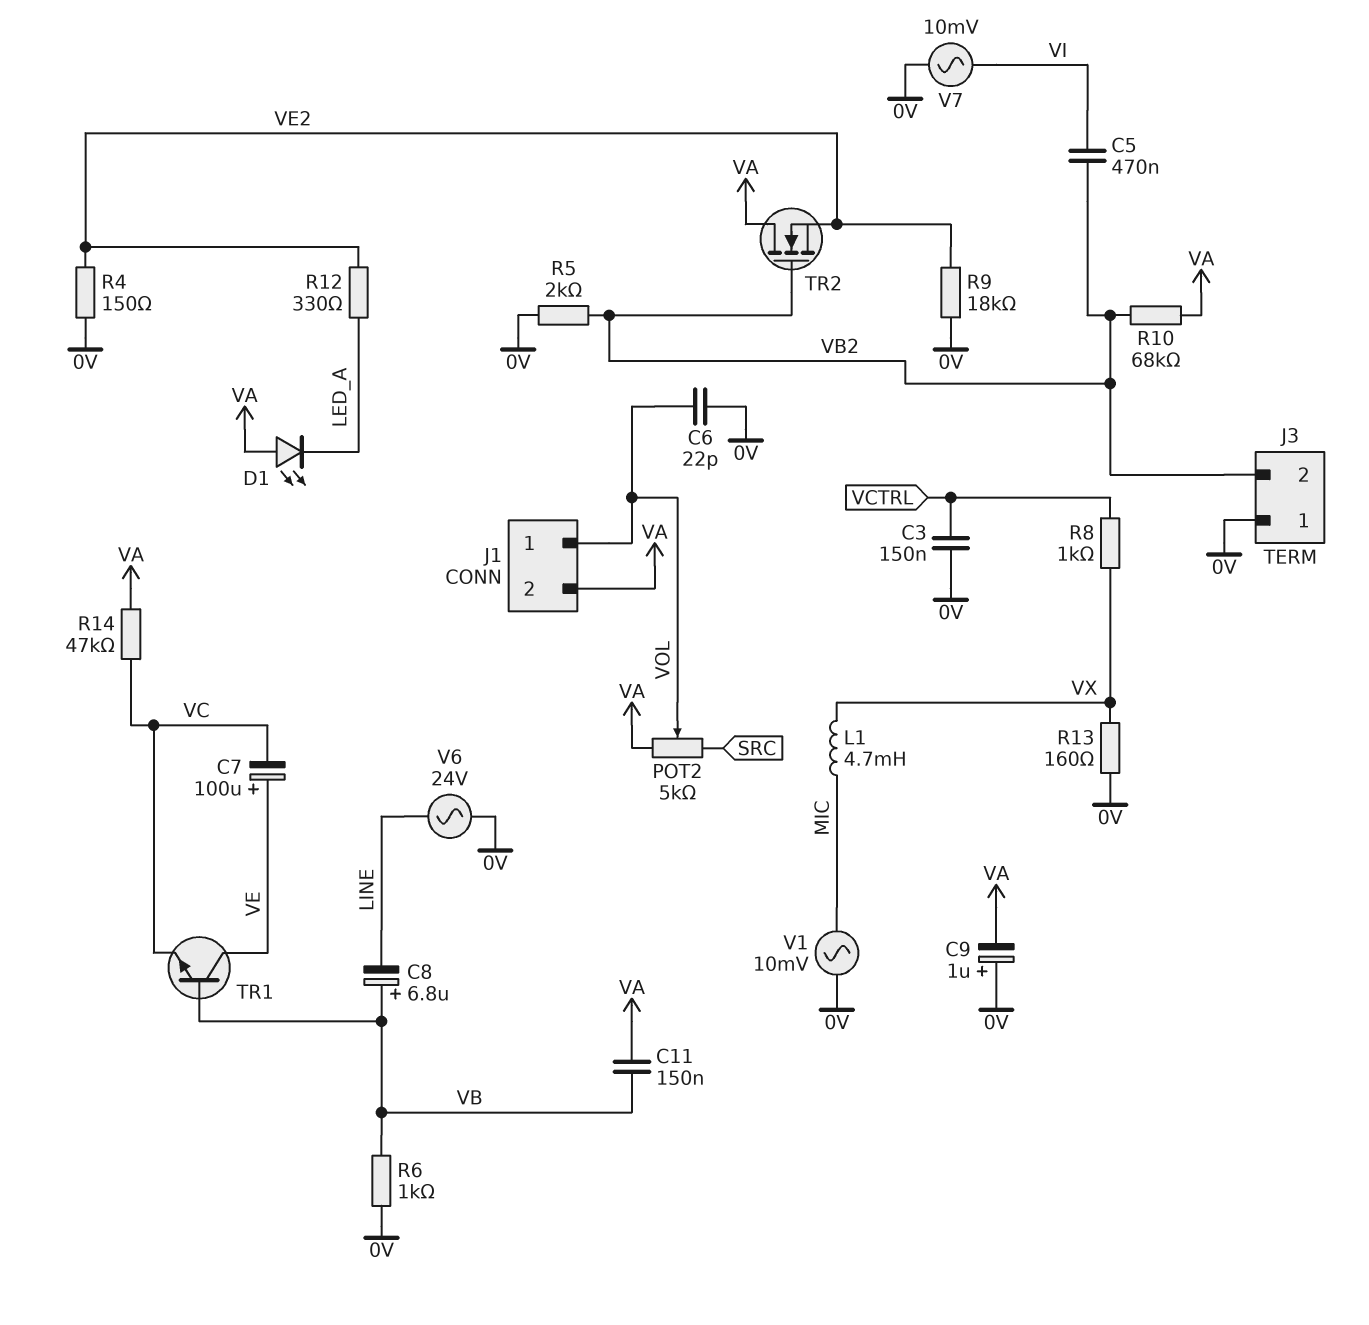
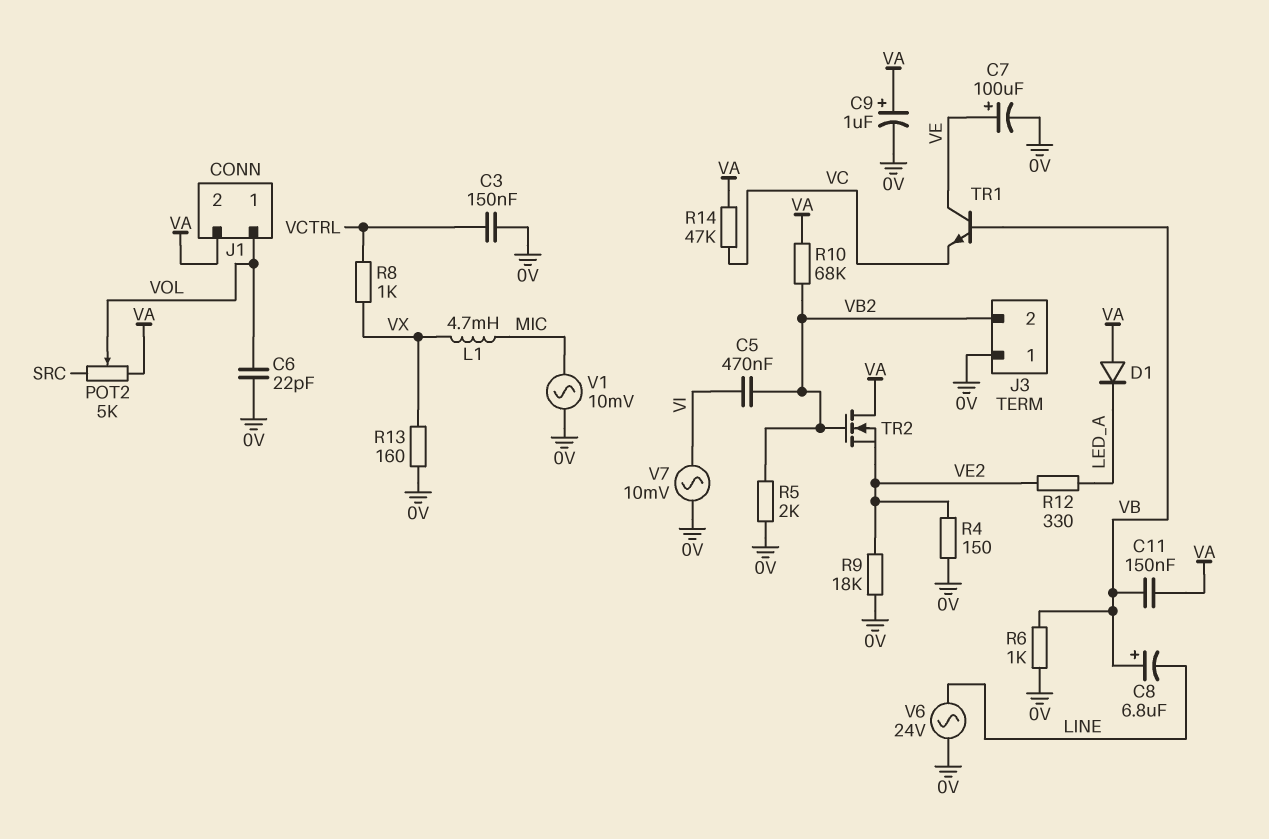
C7: 100uF (plus VE, minus VC) -> 100uF (plus VE, minus 0V)
C9: 1uF (plus 0V, minus VA) -> 1uF (plus VA, minus 0V)
D1: LED (A VA, K LED_A) -> diode (A VA, K LED_A)

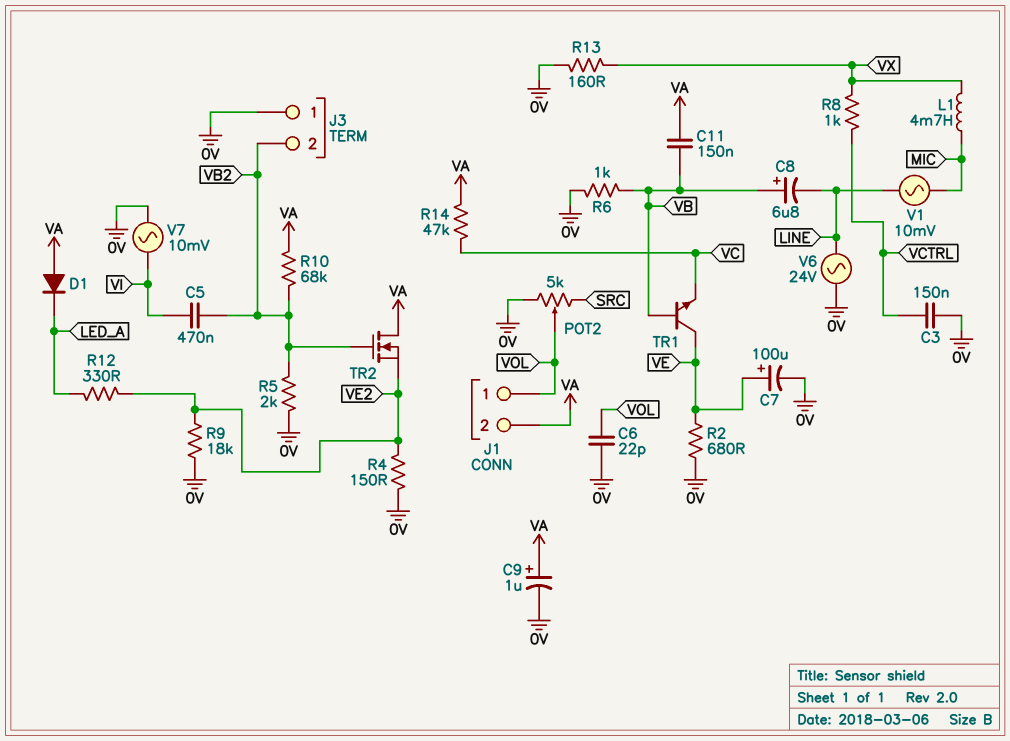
POT2: 5k (SRC, VA, wiper VOL) -> 5k (0V, SRC, wiper VOL)
R2: none -> 680 (0V, VE)
V1: AC 10mV (0V, MIC) -> AC 10mV (LINE, MIC)

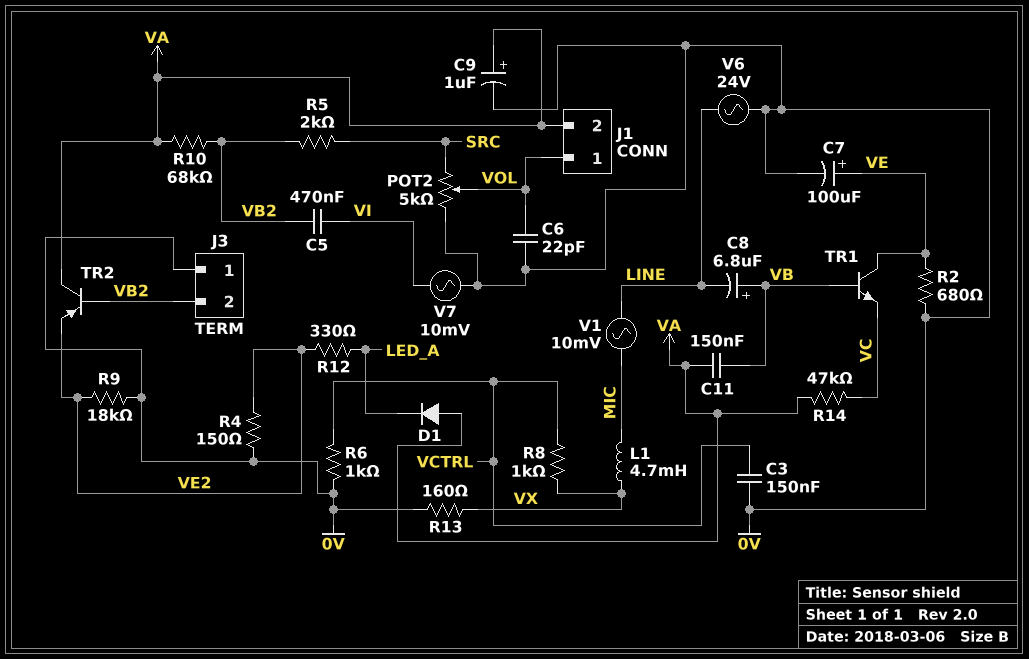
R5: 2k (0V, VB2) -> 2k (SRC, VB2)
R6: 1k (0V, VB) -> 1k (0V, VCTRL)
TR2: NMOS (G VB2, D VA, S VE2) -> PNP (B VB2, C VA, E VE2)

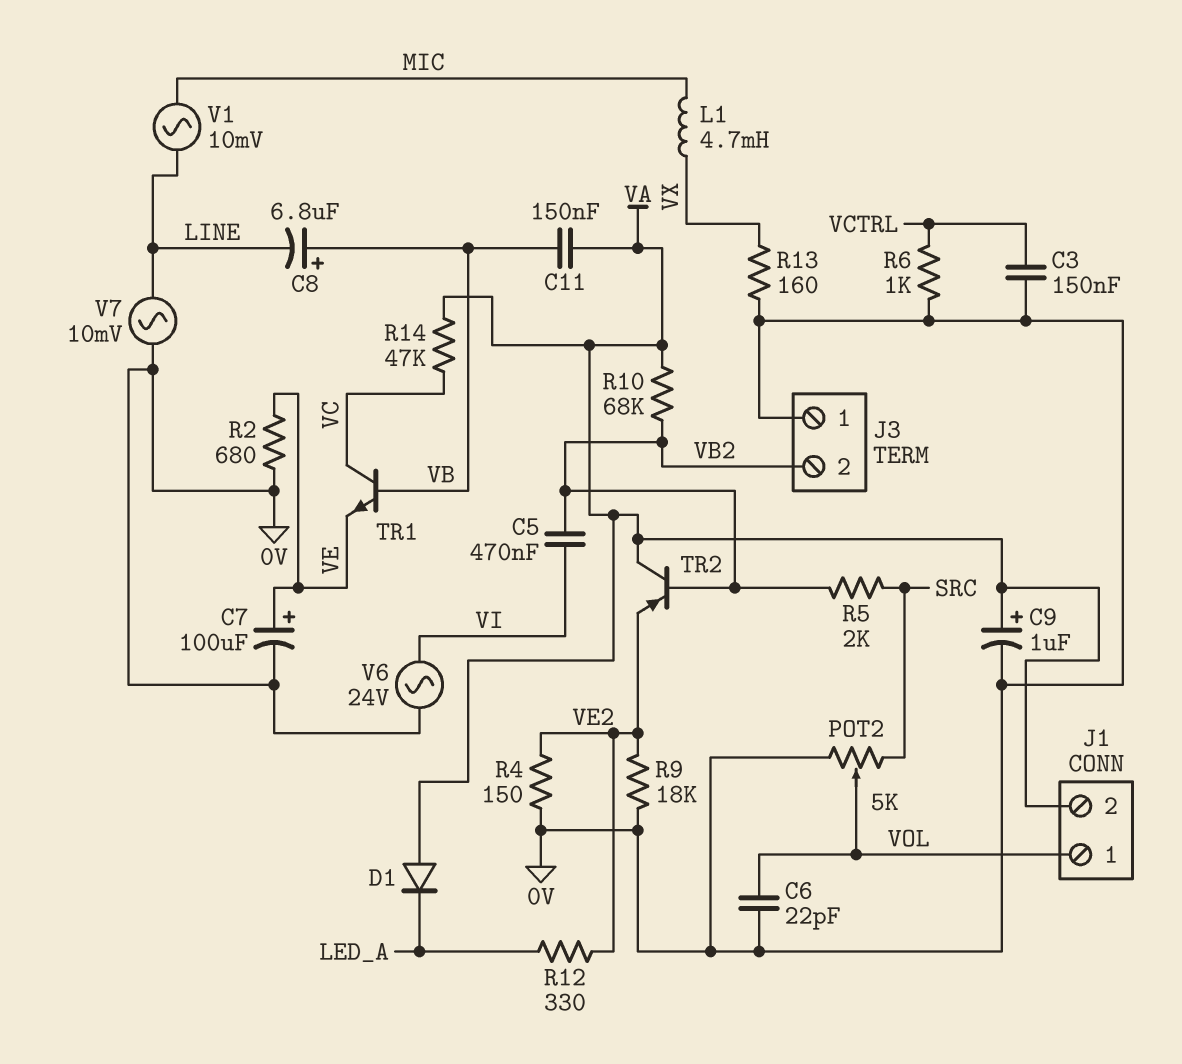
R8: 1k (VCTRL, VX) -> none
TR1: NPN (B VB, C VE, E VC) -> NPN (B VB, C VC, E VE)
V6: AC 24V (0V, LINE) -> AC 24V (0V, VI)
V7: AC 10mV (0V, VI) -> AC 10mV (0V, LINE)

